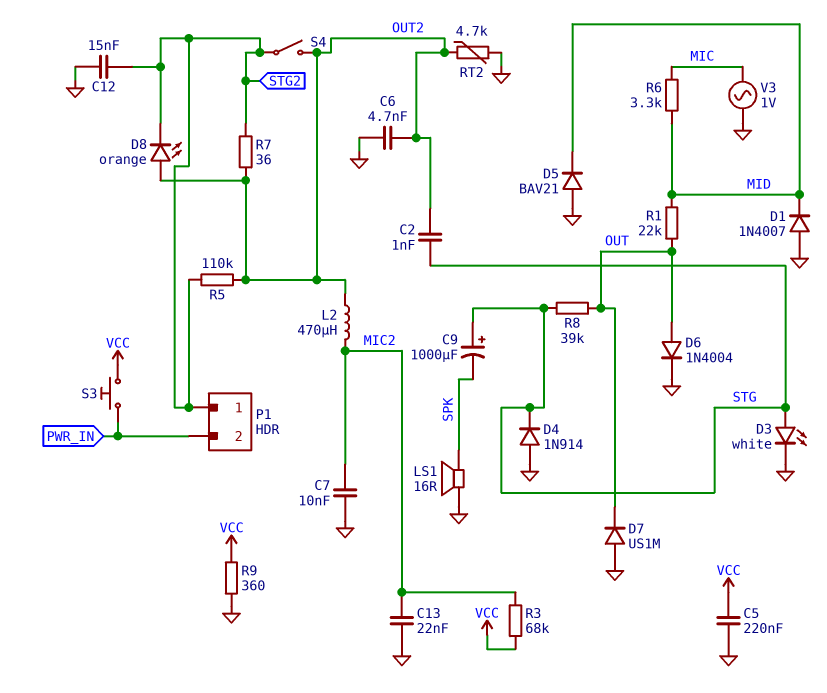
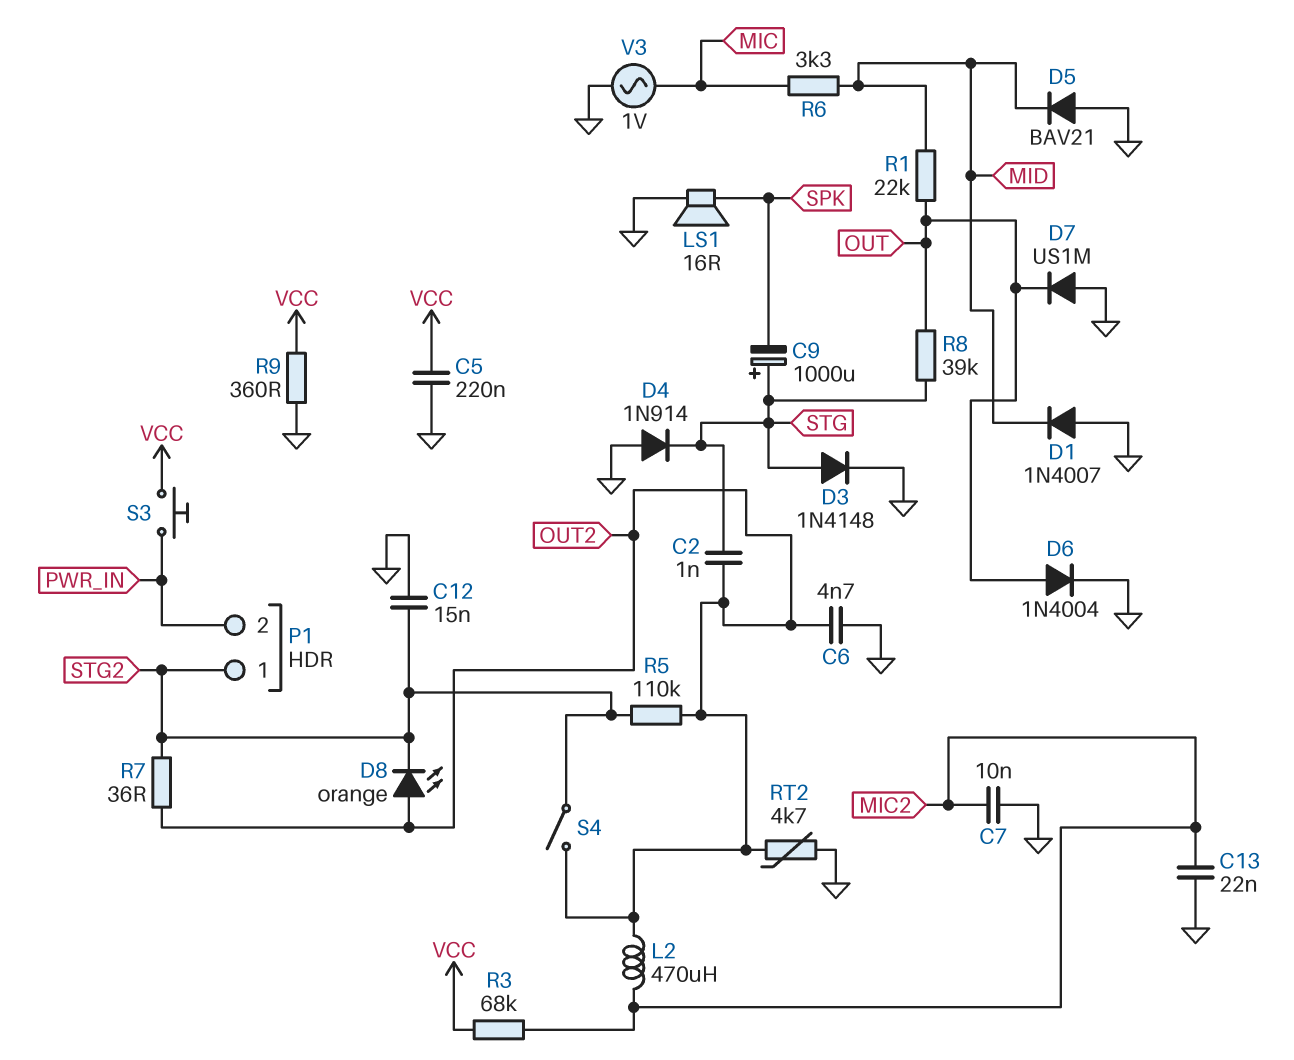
D3: LED white (A STG, K GND) -> diode 1N4148 (A STG, K GND)

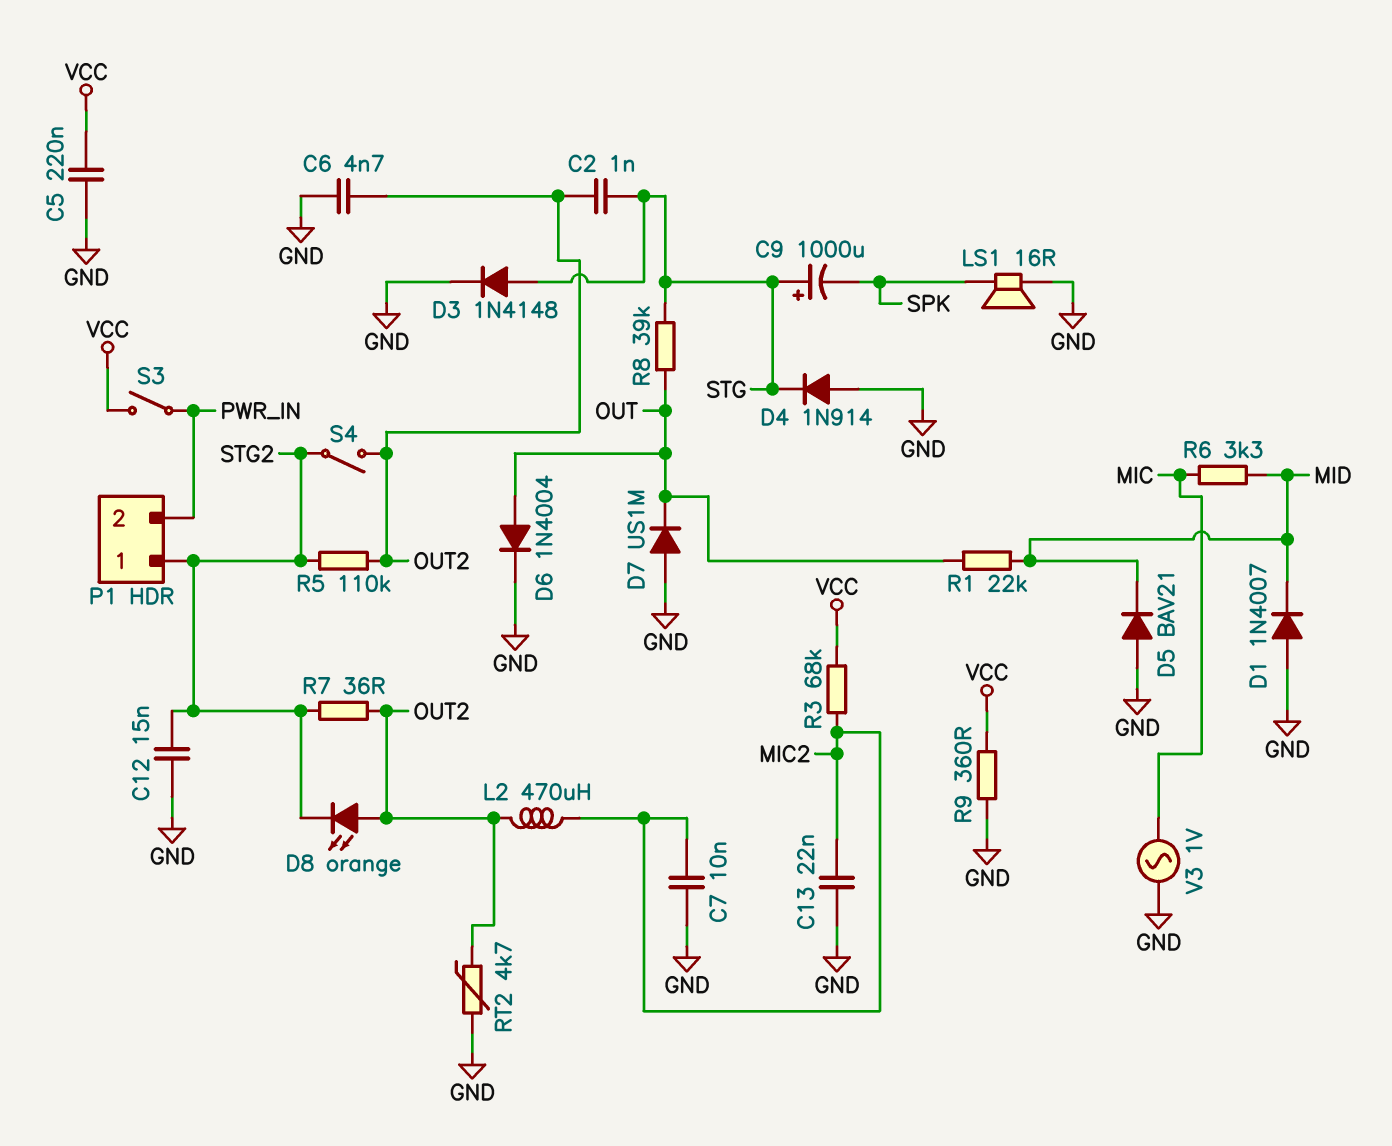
S3: button (PWR_IN, VCC) -> switch (PWR_IN, VCC)

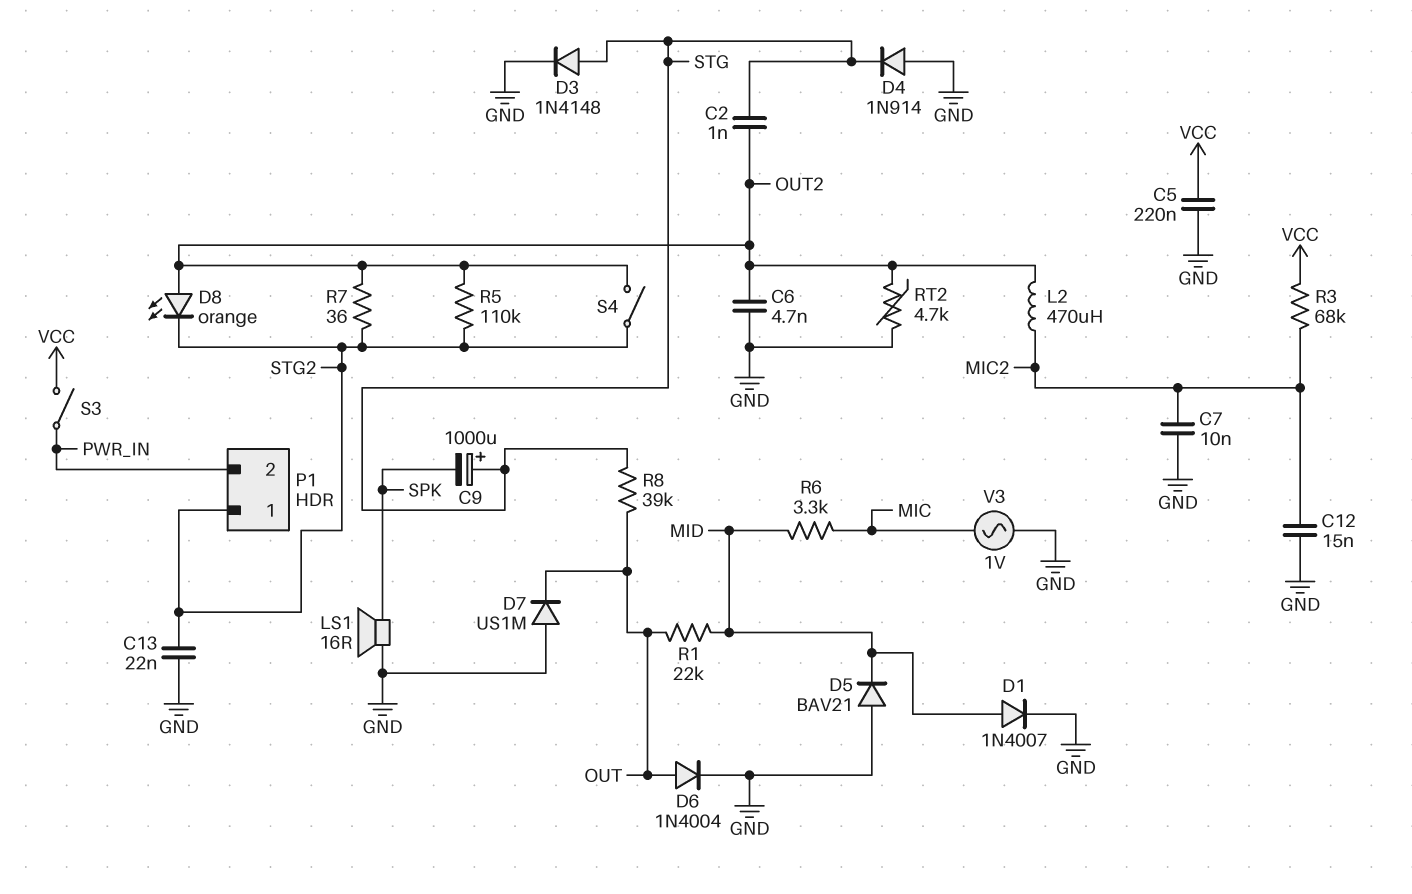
C12: 15nF (GND, STG2) -> 15nF (GND, MIC2)
C13: 22nF (GND, MIC2) -> 22nF (GND, STG2)
D1: diode 1N4007 (A GND, K MID) -> diode 1N4007 (A MID, K GND)
R9: 360 (GND, VCC) -> none

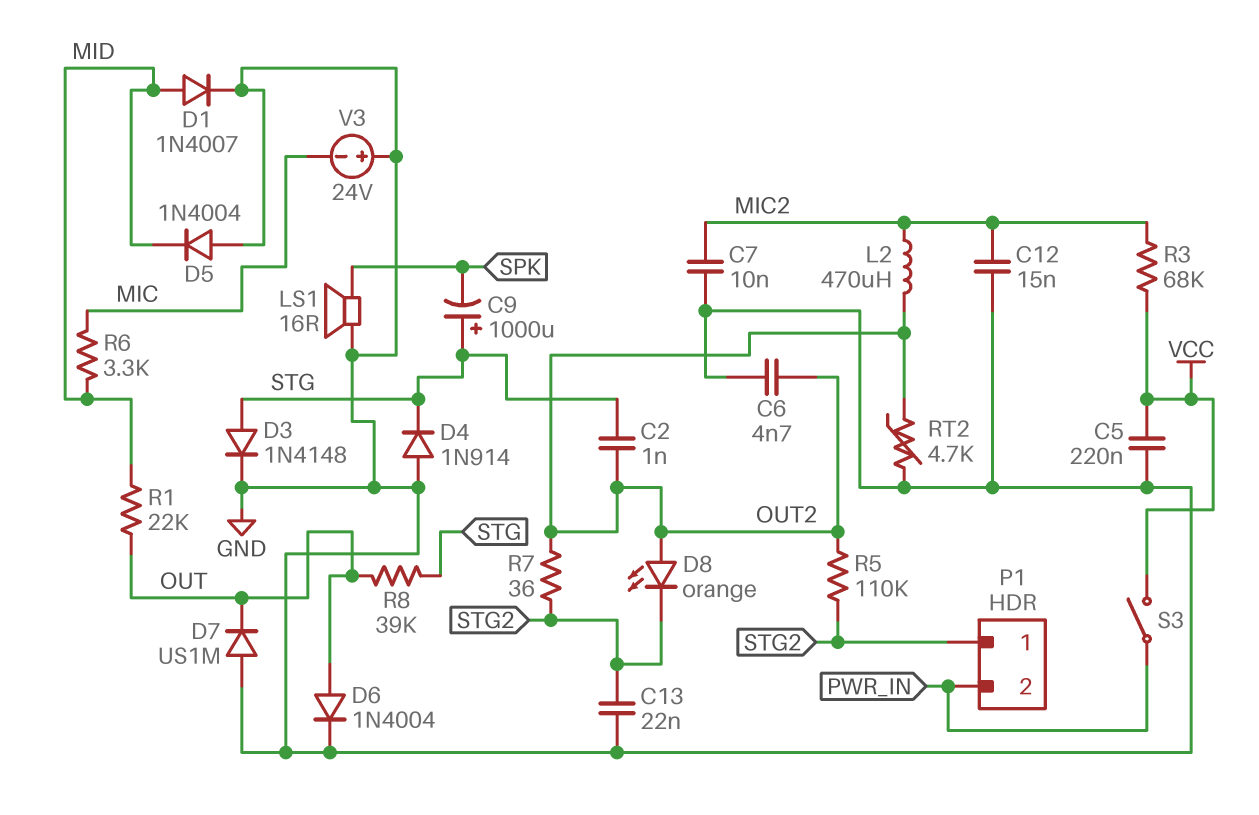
D5: diode BAV21 (A GND, K MID) -> diode 1N4004 (A GND, K MID)
S4: switch (OUT2, STG2) -> none
V3: AC 1V (GND, MIC) -> 24V (plus GND, minus MIC)

